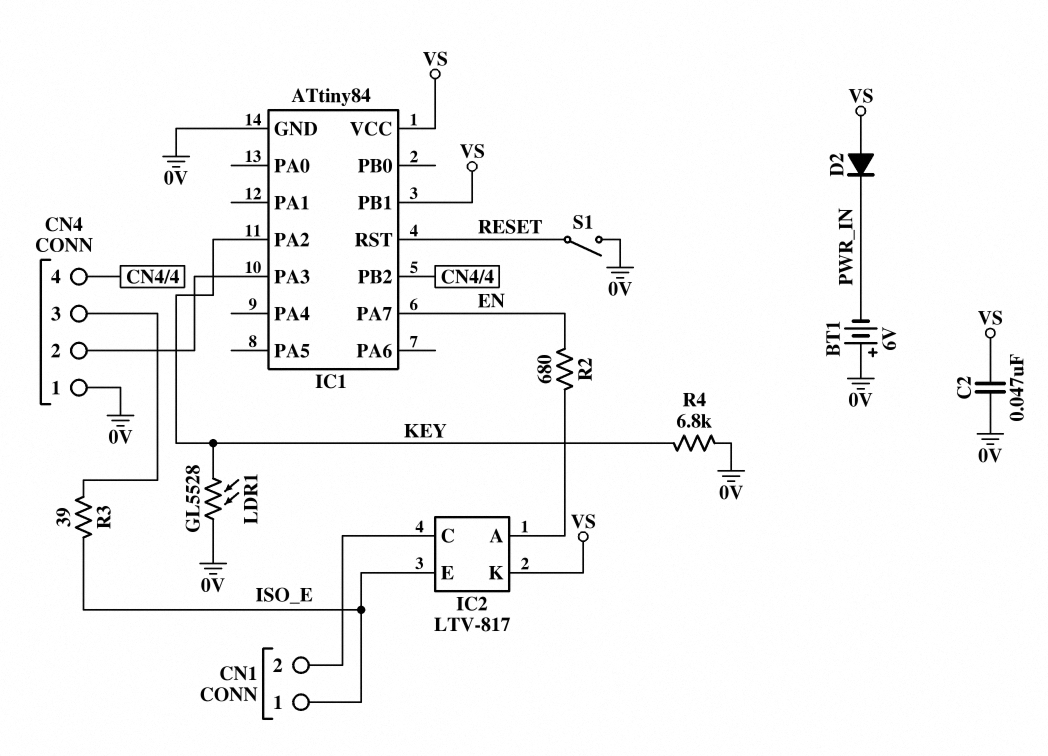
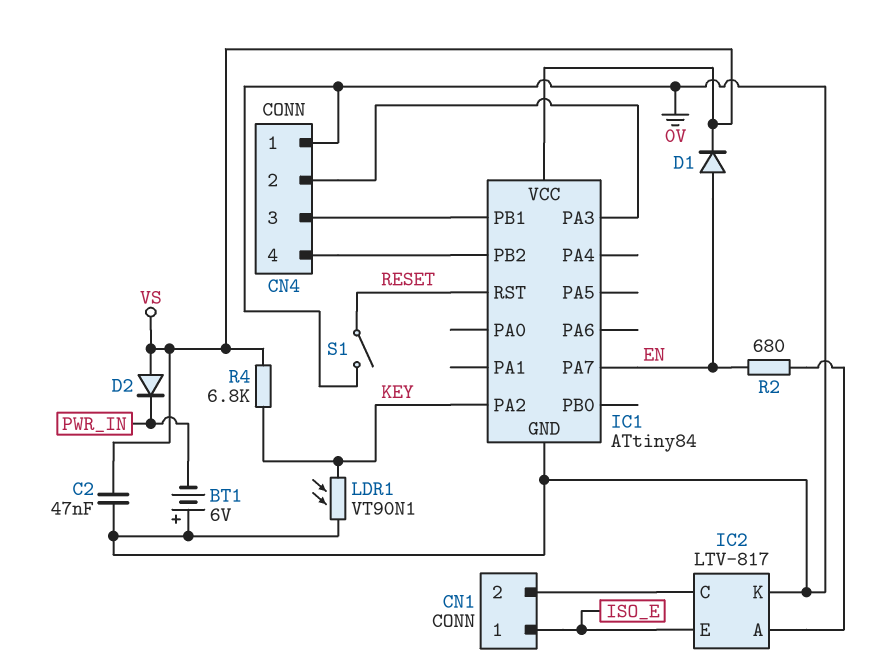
D1: none -> diode (A EN, K VS)
IC1 pin PB1: VS -> CN4/3
IC2 pin K: VS -> 0V
LDR1: GL5528 (0V, KEY) -> VT90N1 (0V, KEY)
R3: 39 (CN4/3, ISO_E) -> none
R4: 6.8k (0V, KEY) -> 6.8k (KEY, VS)

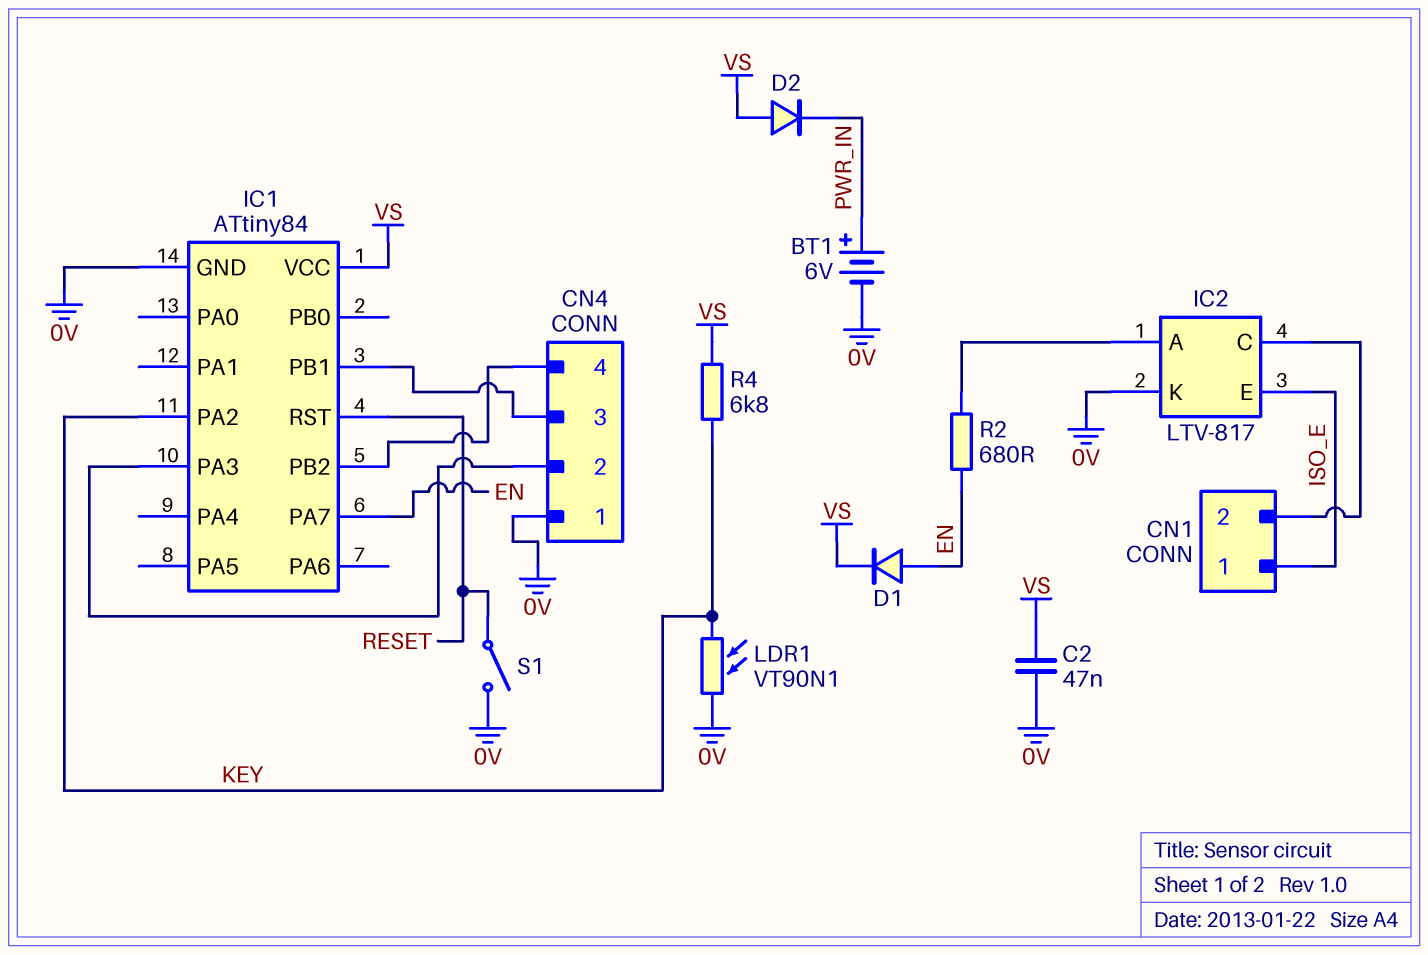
BT1: 6V (plus 0V, minus PWR_IN) -> 6V (plus PWR_IN, minus 0V)

